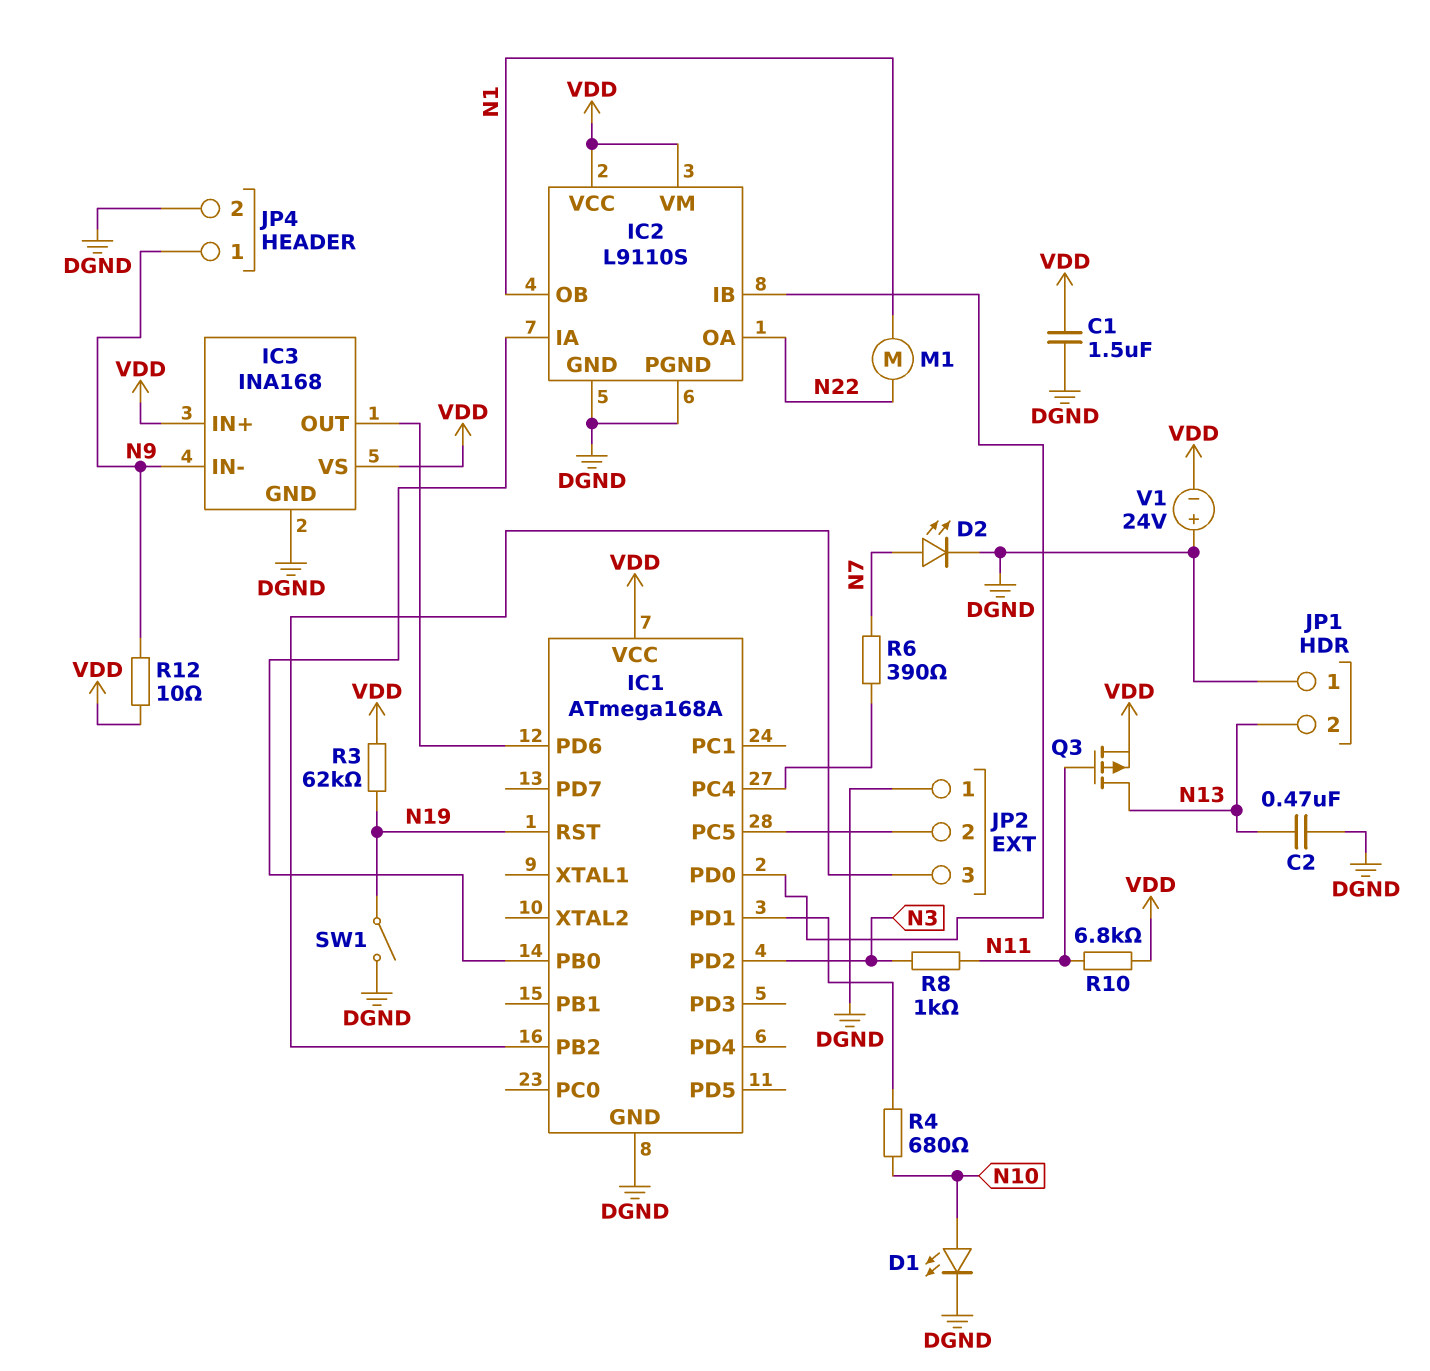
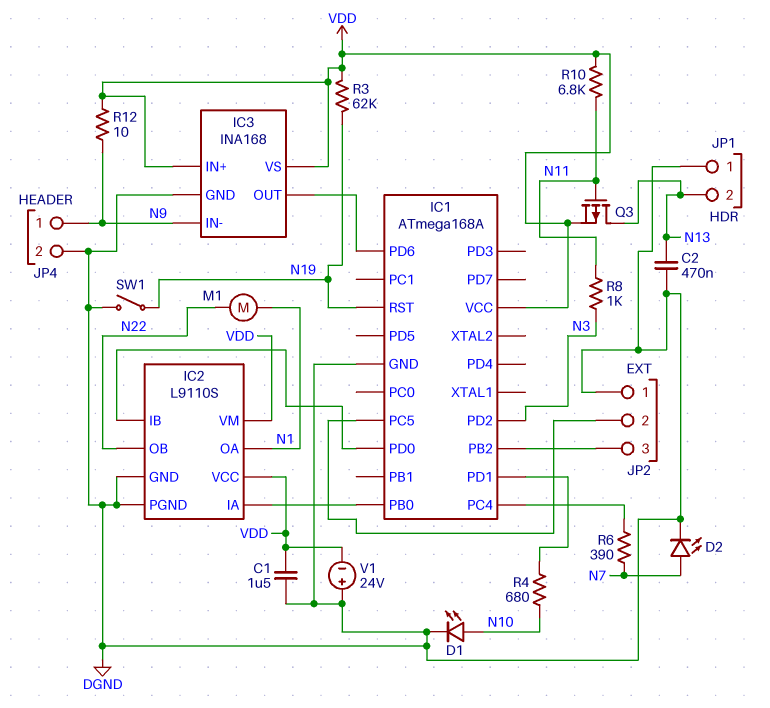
IC2 pin OA: N22 -> N1
IC2 pin OB: N1 -> N22

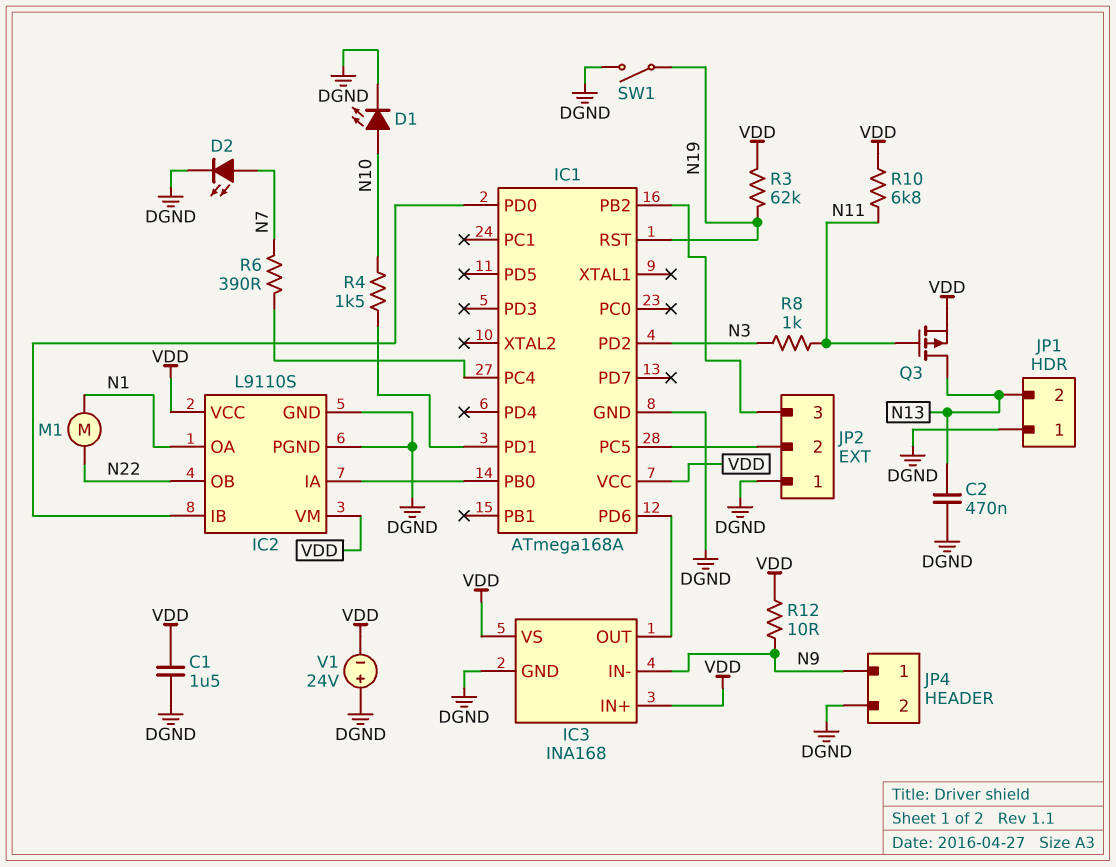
R4: 680 (IC1/PD1, N10) -> 1.5k (IC1/PD1, N10)

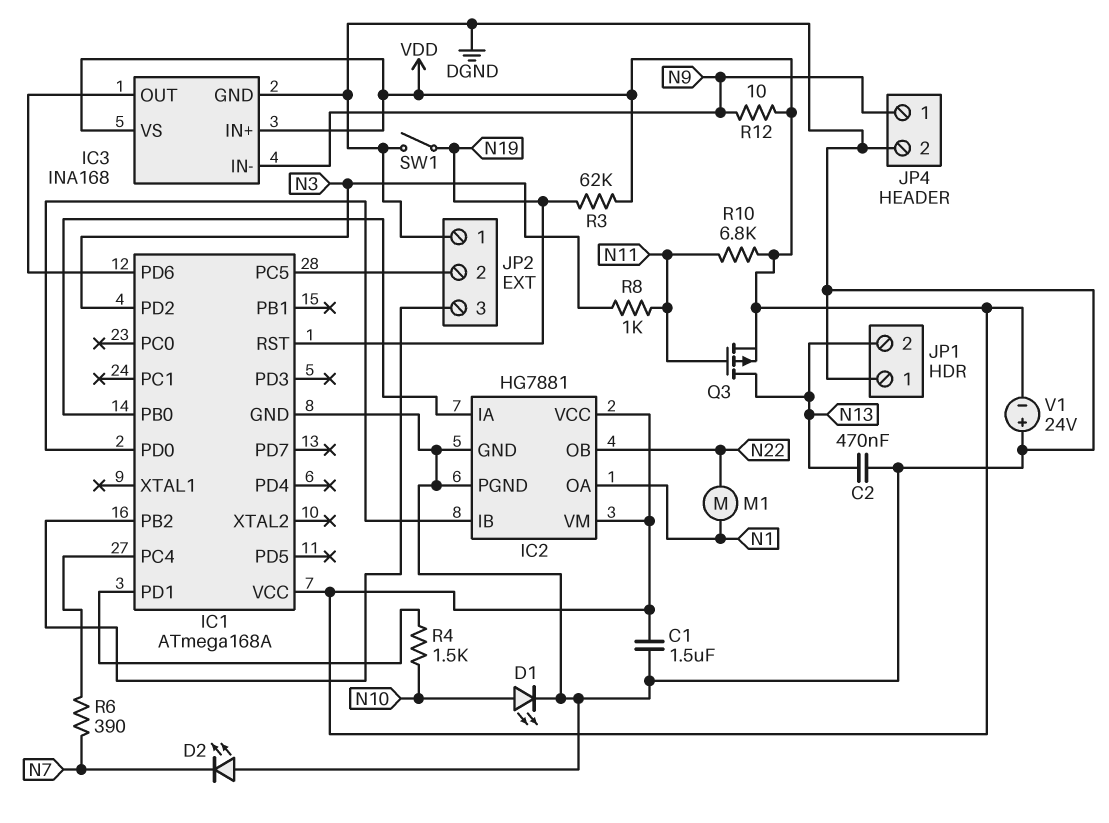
D2: LED (A N7, K DGND) -> LED (A DGND, K N7)
IC2: L9110S -> HG7881

